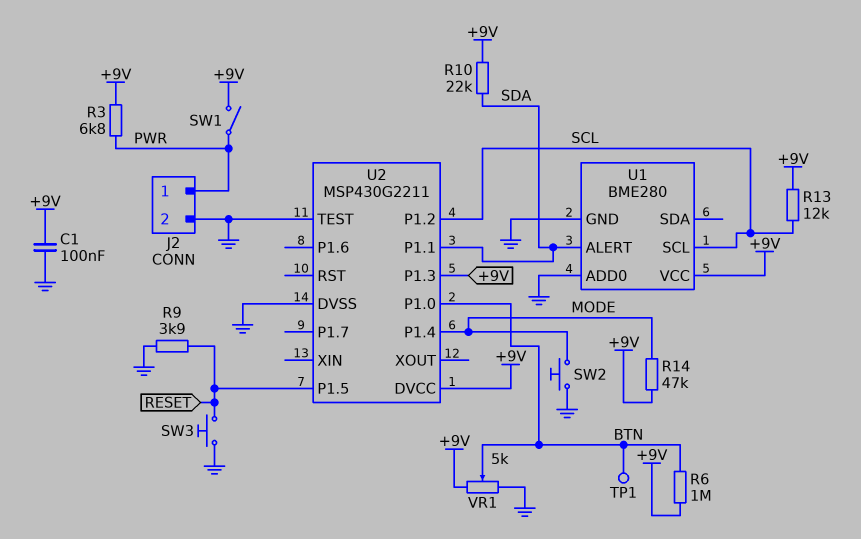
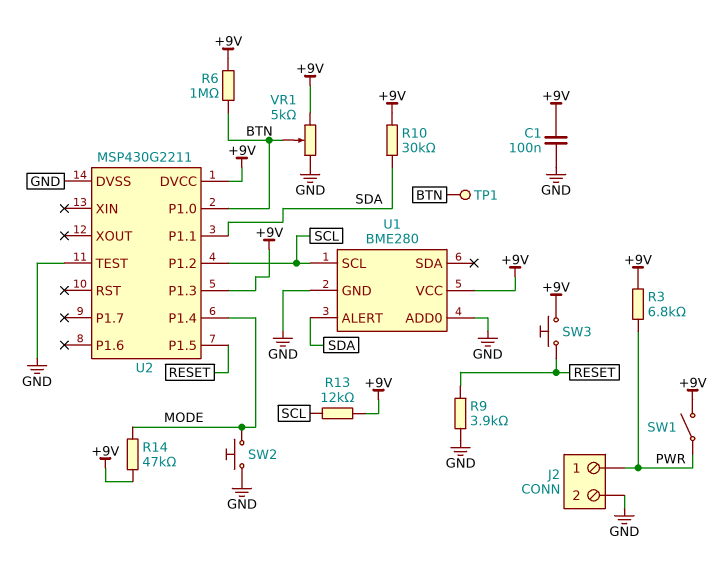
R10: 22k (+9V, SDA) -> 30k (+9V, SDA)
SW3: button (GND, RESET) -> button (+9V, RESET)

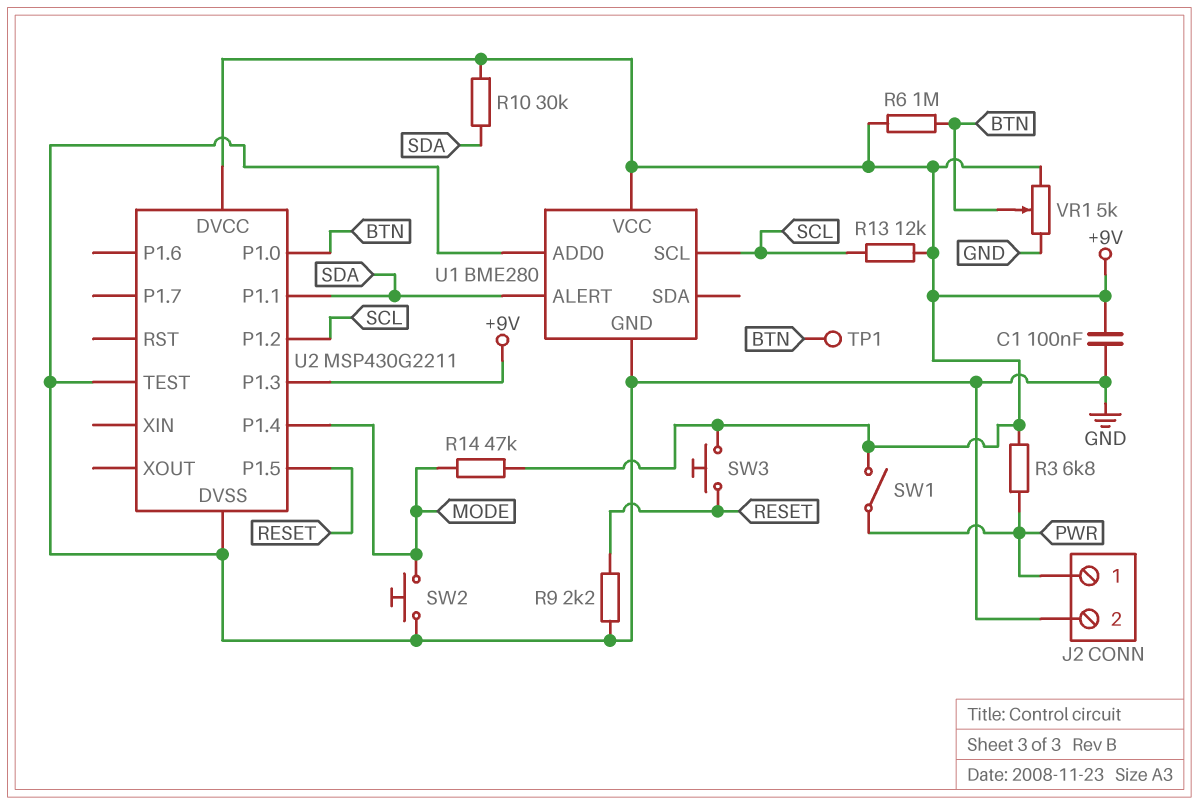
R9: 3.9k (GND, RESET) -> 2.2k (GND, RESET)

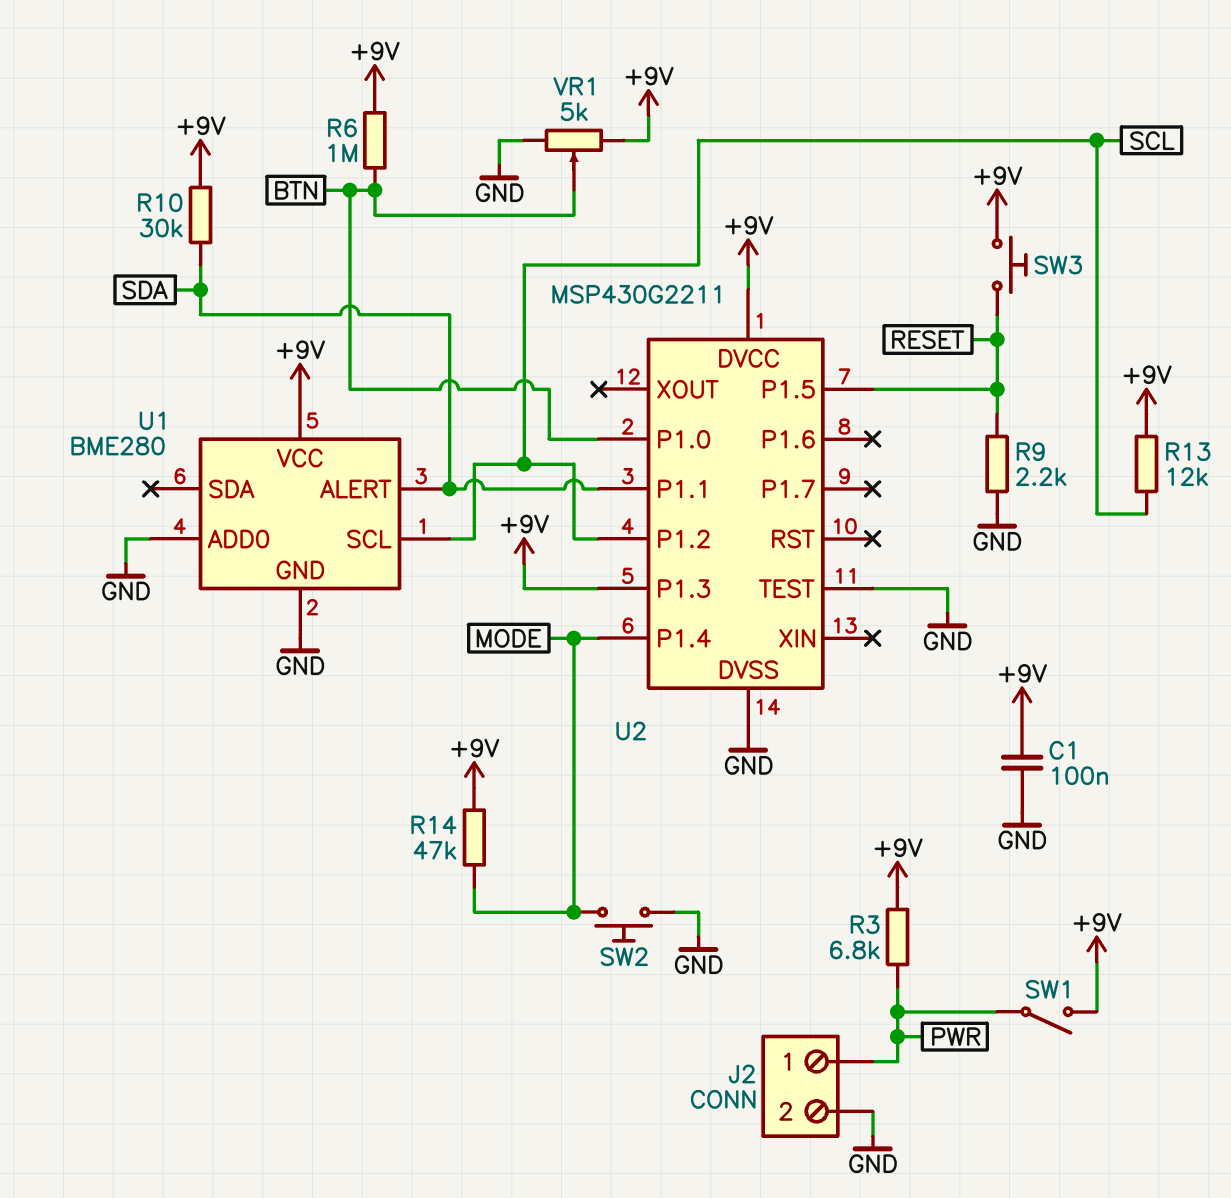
TP1: test point (BTN) -> none

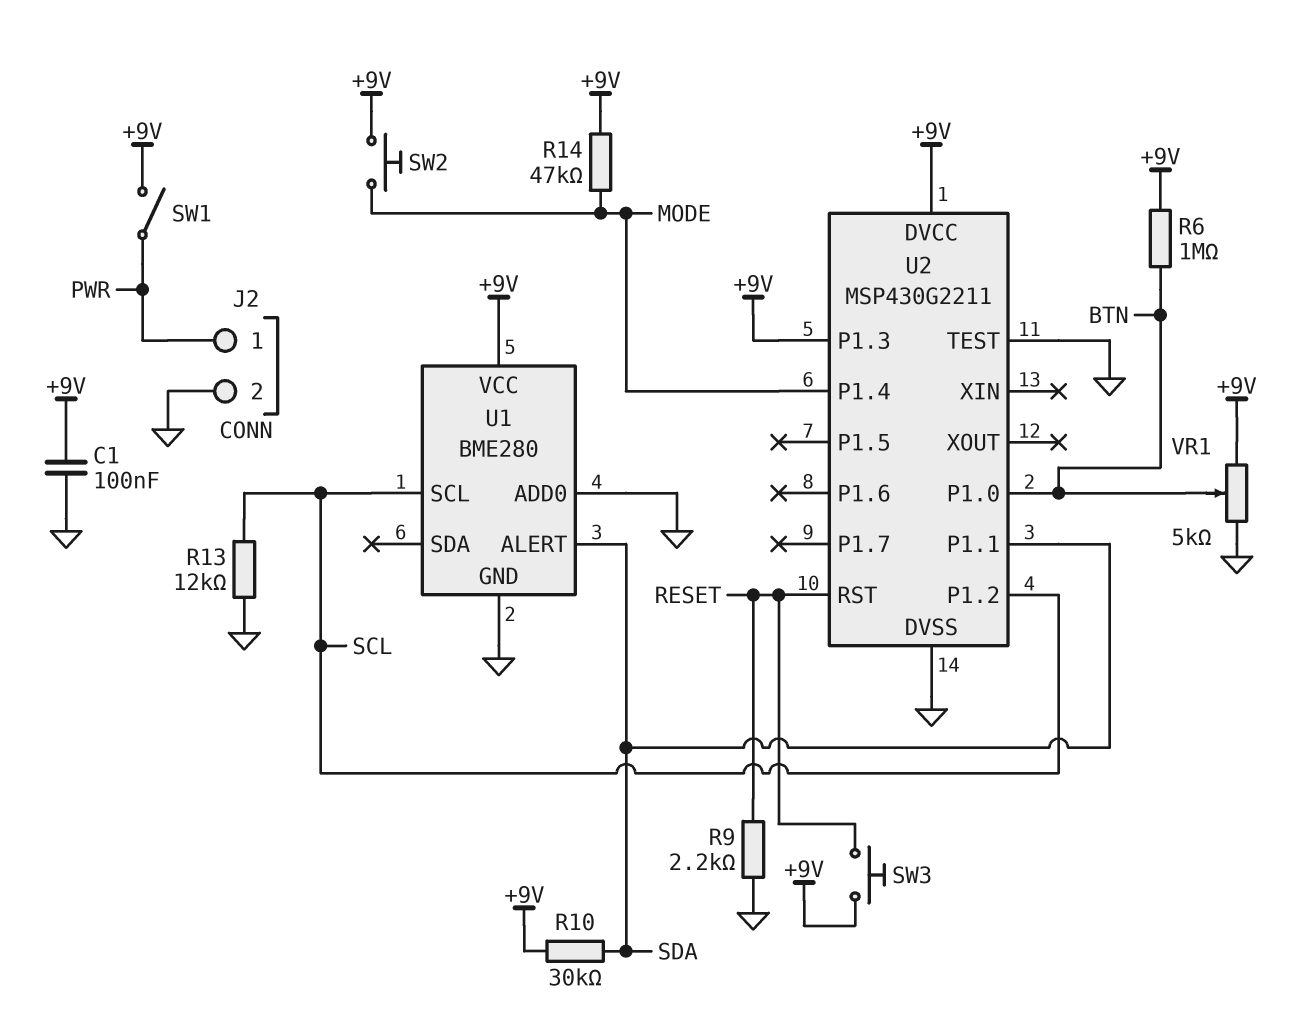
R3: 6.8k (+9V, PWR) -> none
R13: 12k (+9V, SCL) -> 12k (GND, SCL)
SW2: button (GND, MODE) -> button (+9V, MODE)
U2 pin P1.5: RESET -> none
U2 pin RST: none -> RESET

